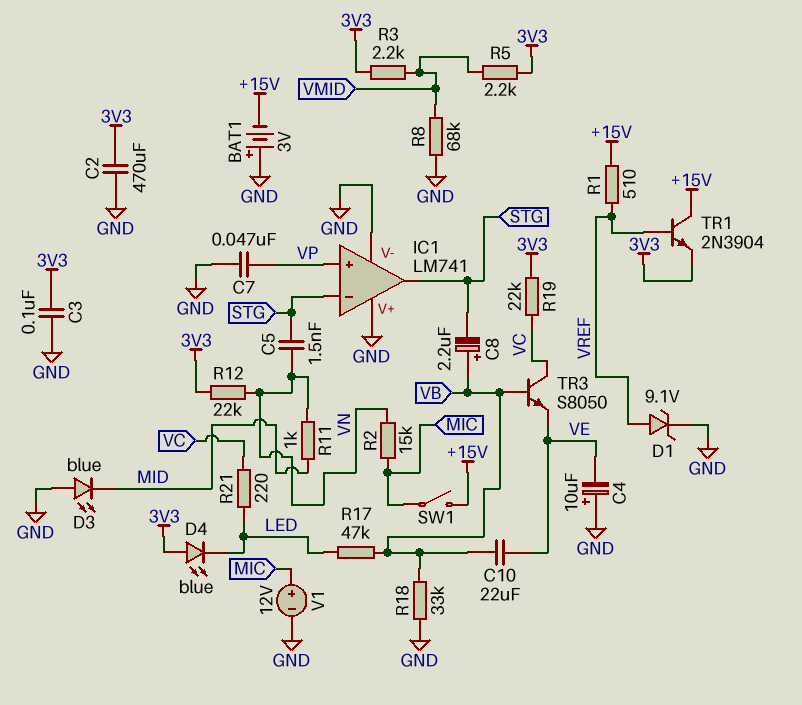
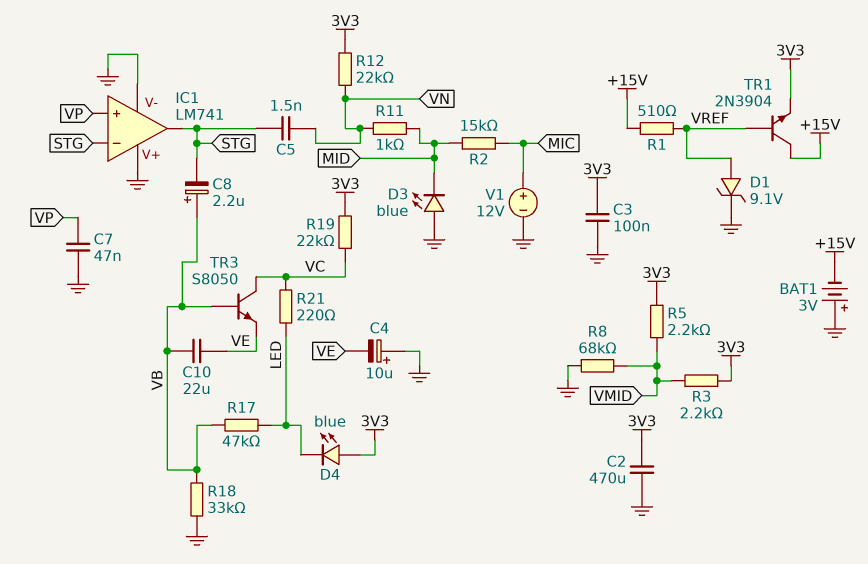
R2: 15k (MIC, VN) -> 15k (MIC, MID)
SW1: switch (+15V, MIC) -> none

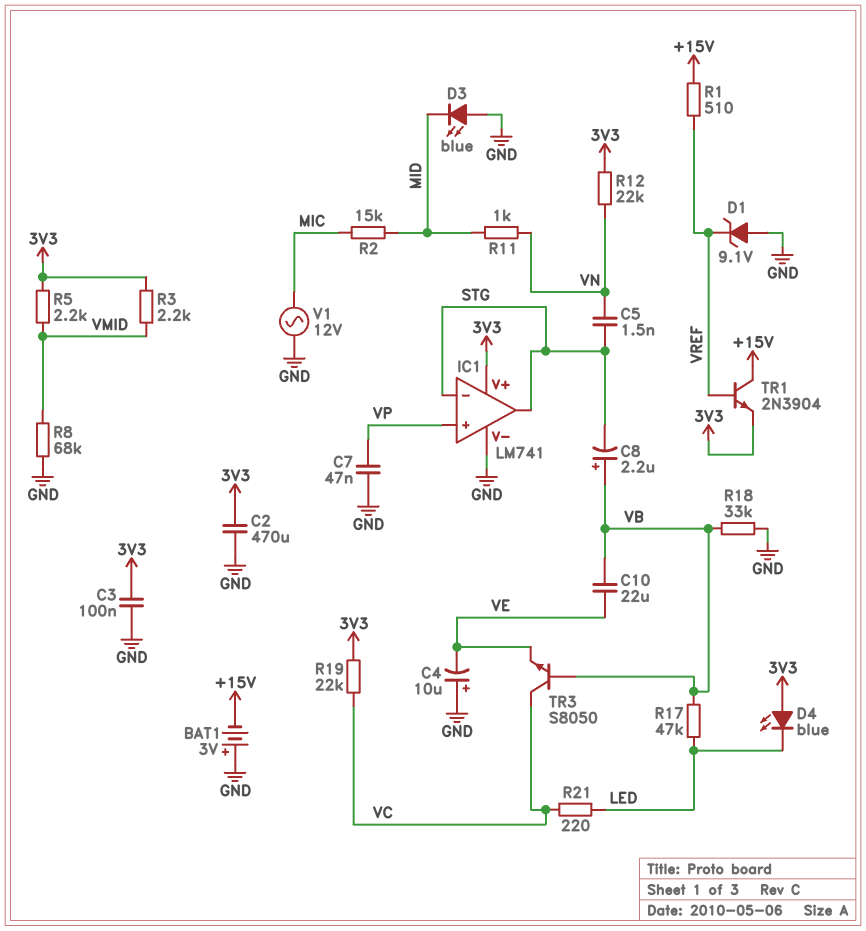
D1: zener 9.1V (A VREF, K GND) -> zener 9.1V (A GND, K VREF)
IC1 pin V+: GND -> 3V3
V1: 12V (plus MIC, minus GND) -> AC 12V (GND, MIC)

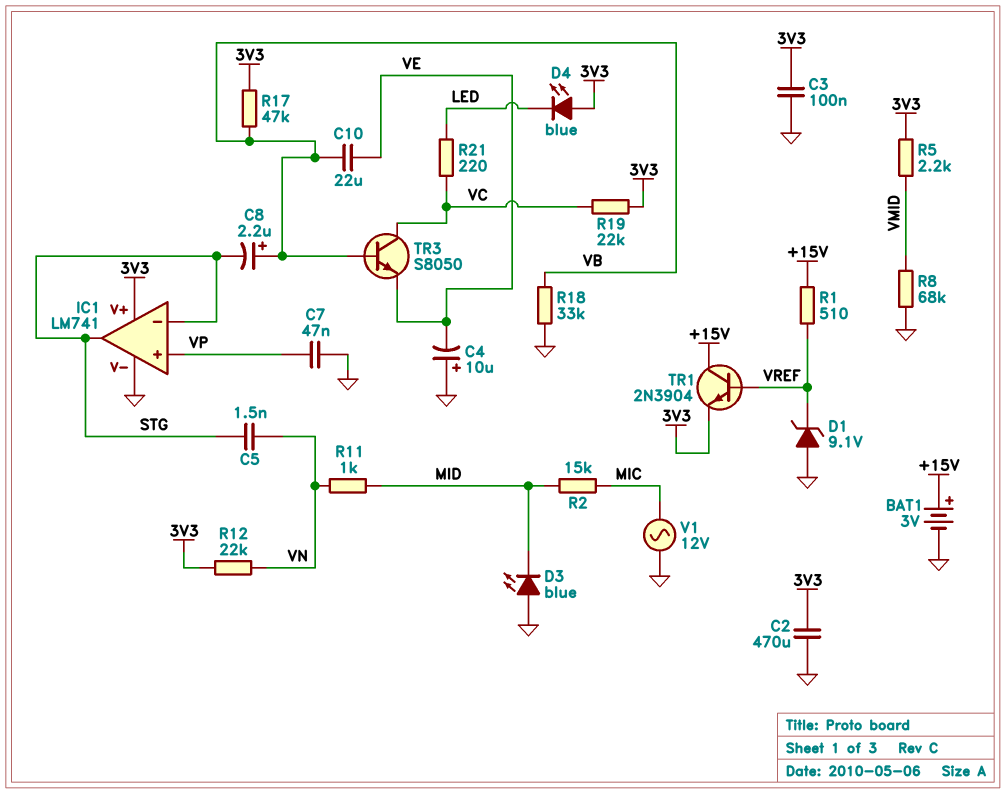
BAT1: 3V (plus GND, minus +15V) -> 3V (plus +15V, minus GND)
R3: 2.2k (3V3, VMID) -> none
R17: 47k (LED, VB) -> 47k (3V3, VB)

